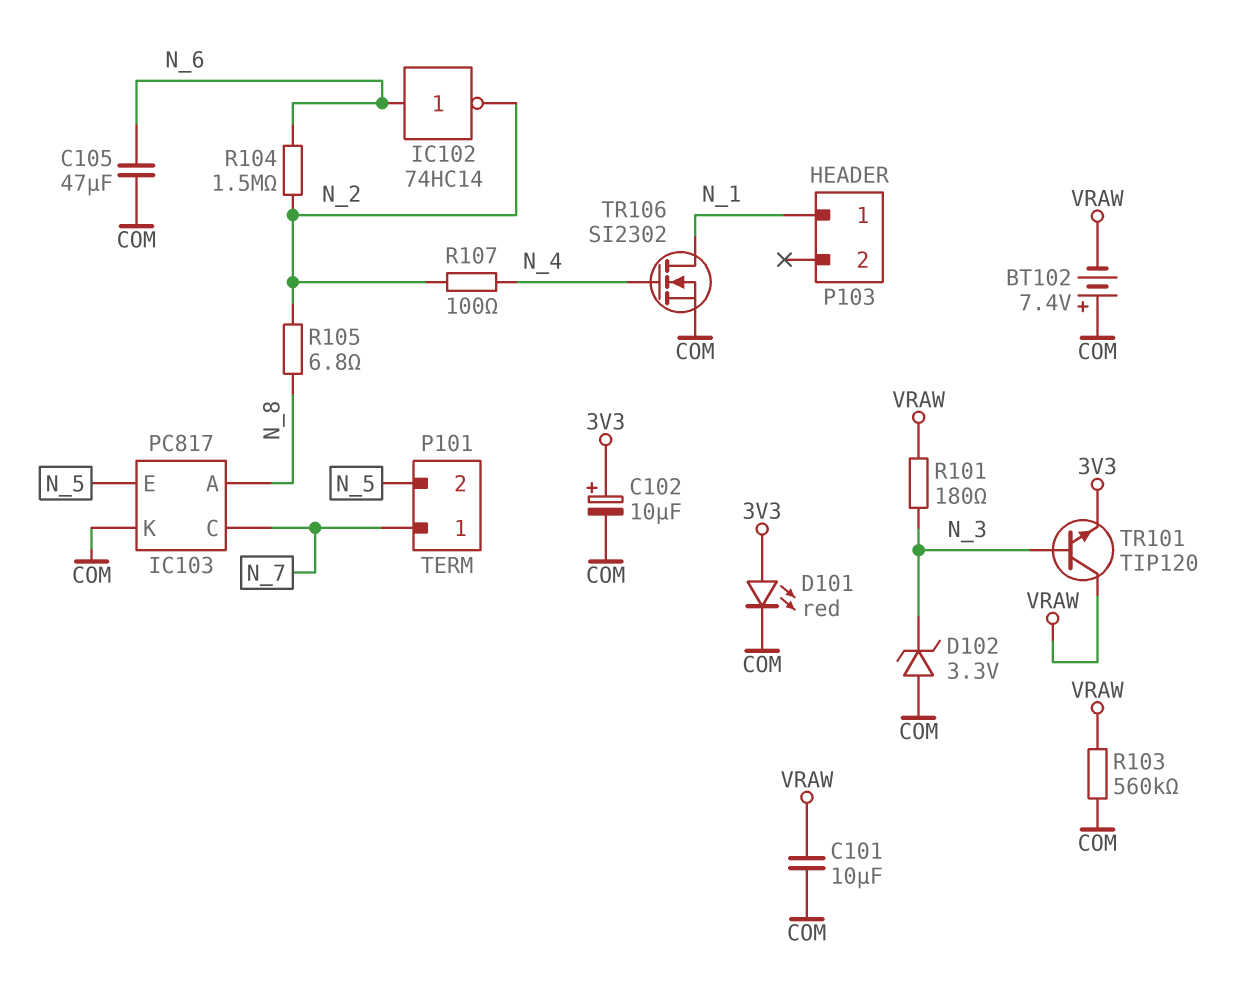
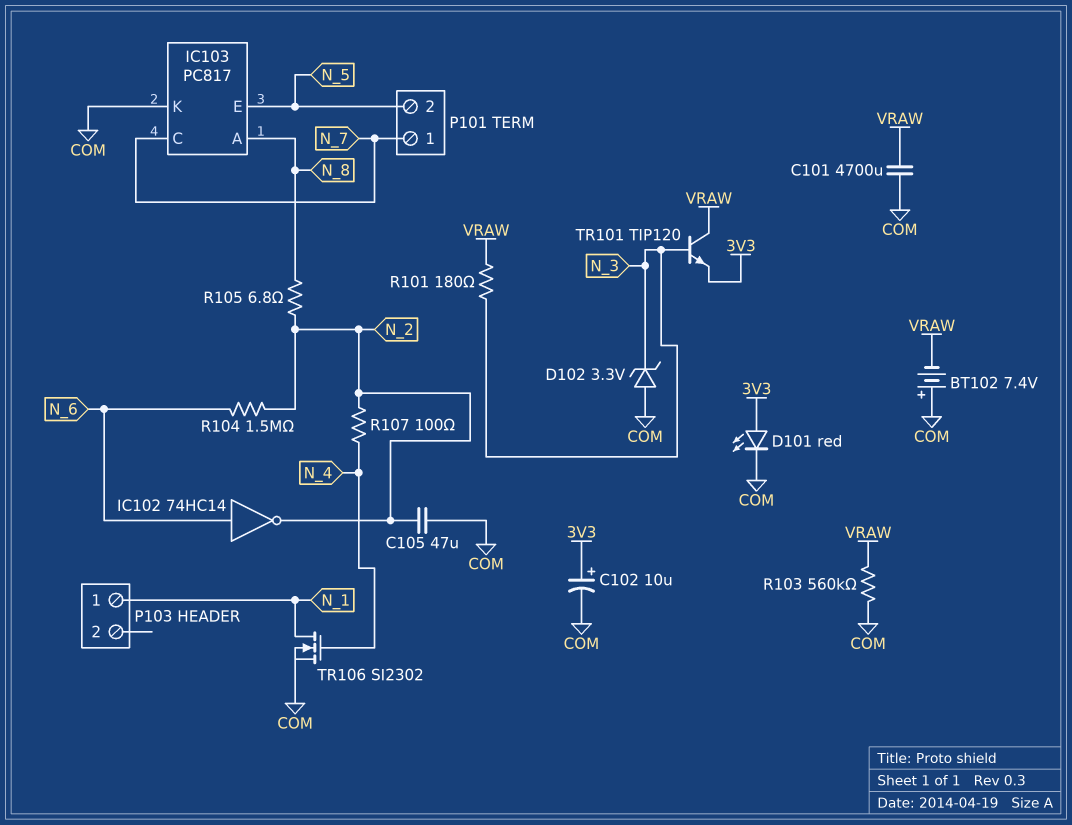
C101: 10uF (COM, VRAW) -> 4700uF (COM, VRAW)
C105: 47uF (COM, N_6) -> 47uF (COM, N_2)

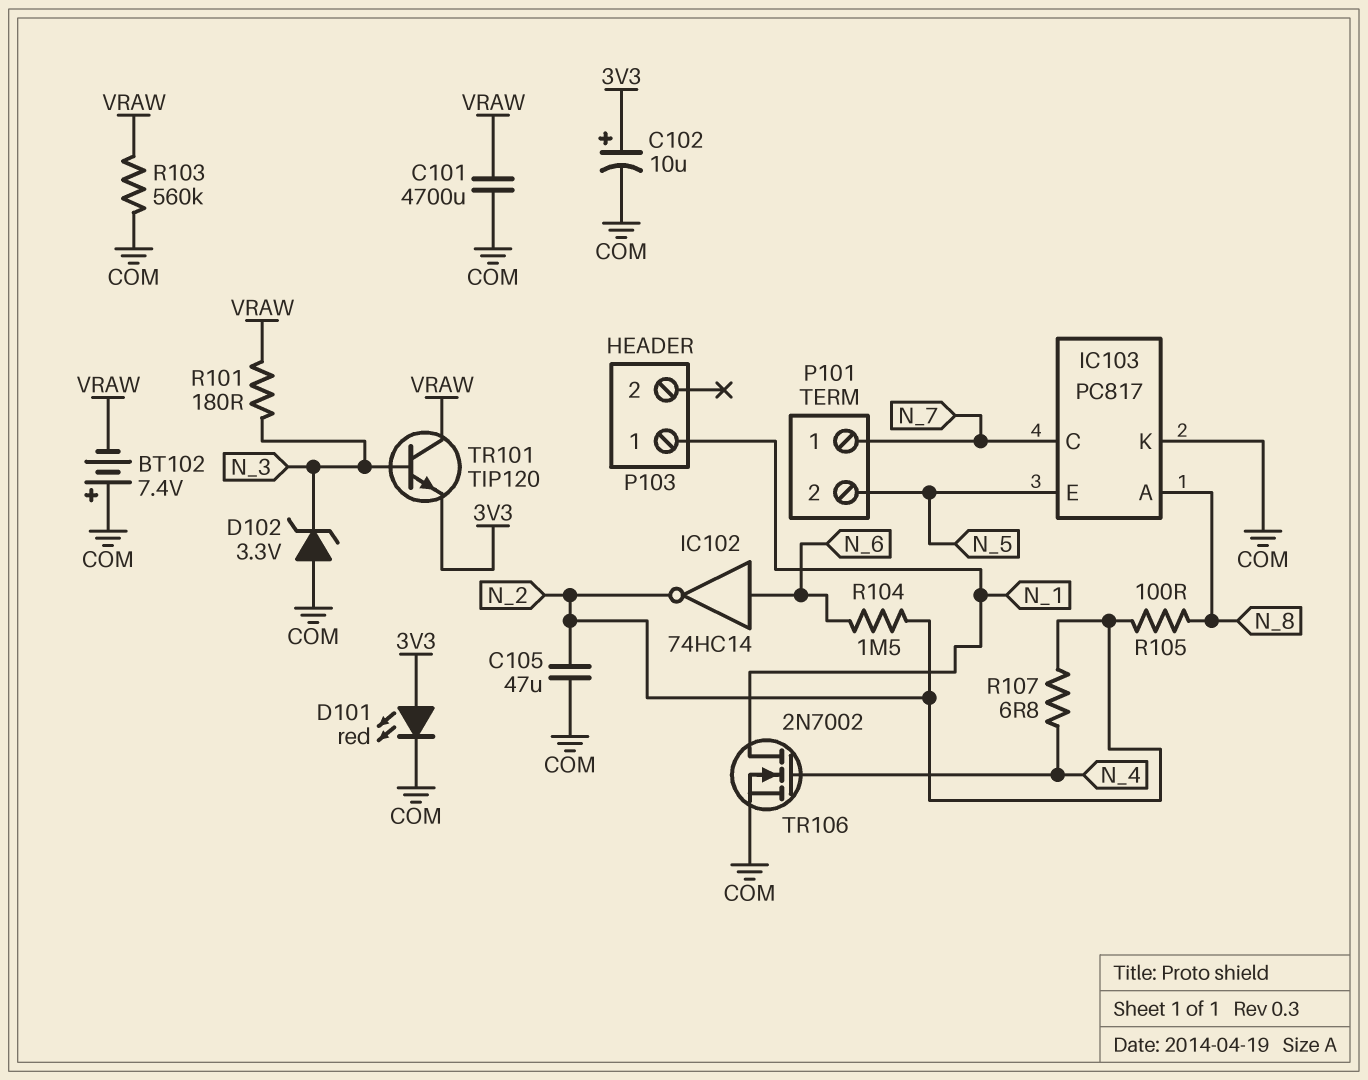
R105: 6.8 (N_2, N_8) -> 100 (N_2, N_8)
R107: 100 (N_2, N_4) -> 6.8 (N_2, N_4)
TR106: NMOS SI2302 (G N_4, D N_1, S COM) -> NMOS 2N7002 (G N_4, D N_1, S COM)

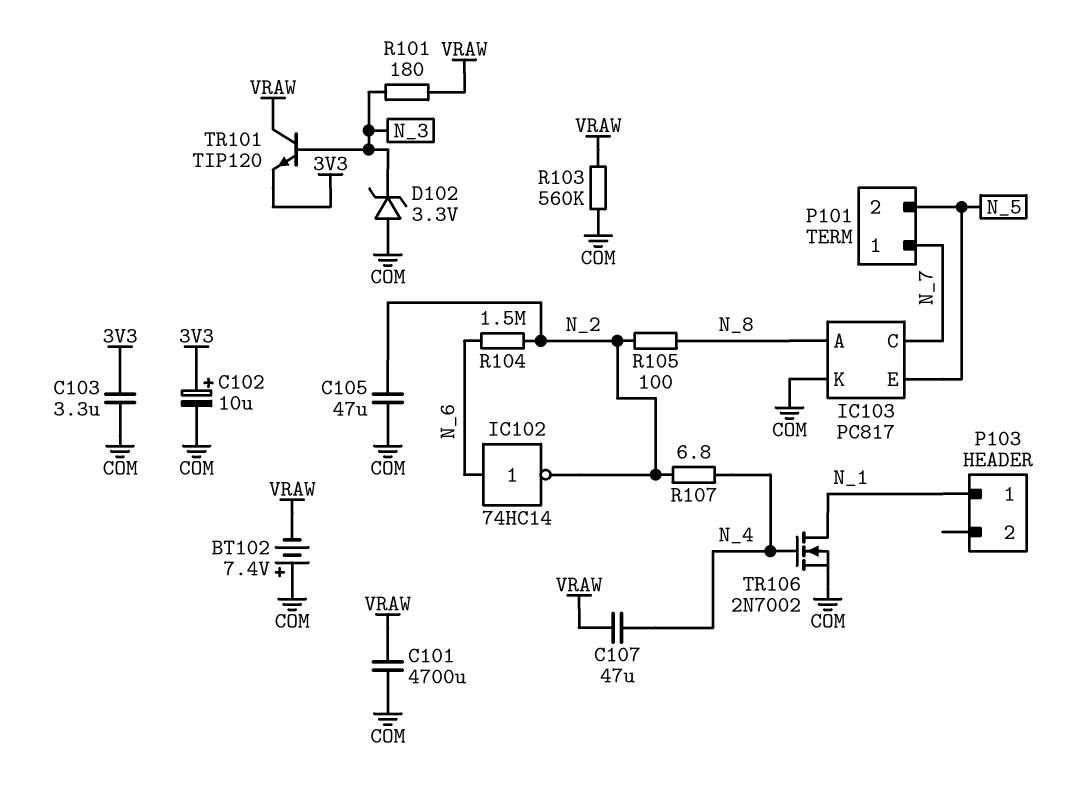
C103: none -> 3.3uF (3V3, COM)
C107: none -> 47uF (N_4, VRAW)
D101: LED red (A 3V3, K COM) -> none

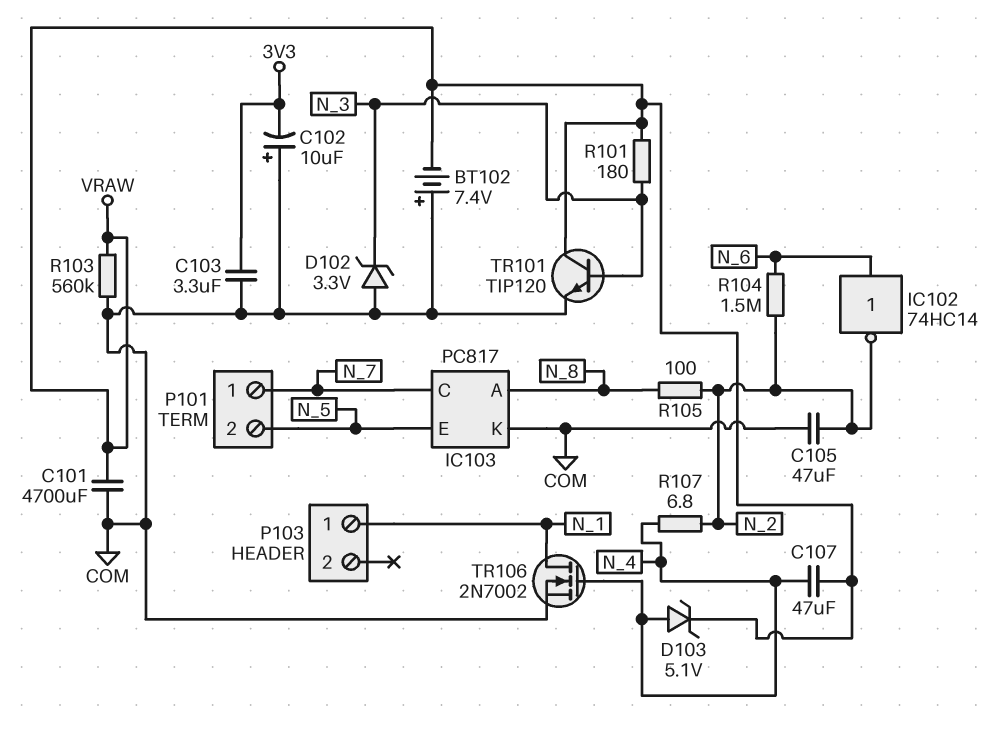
C102: 10uF (plus 3V3, minus COM) -> 10uF (plus COM, minus 3V3)
D103: none -> zener 5.1V (A N_4, K VRAW)
TR101: NPN TIP120 (B N_3, C VRAW, E 3V3) -> NPN TIP120 (B N_3, C VRAW, E COM)

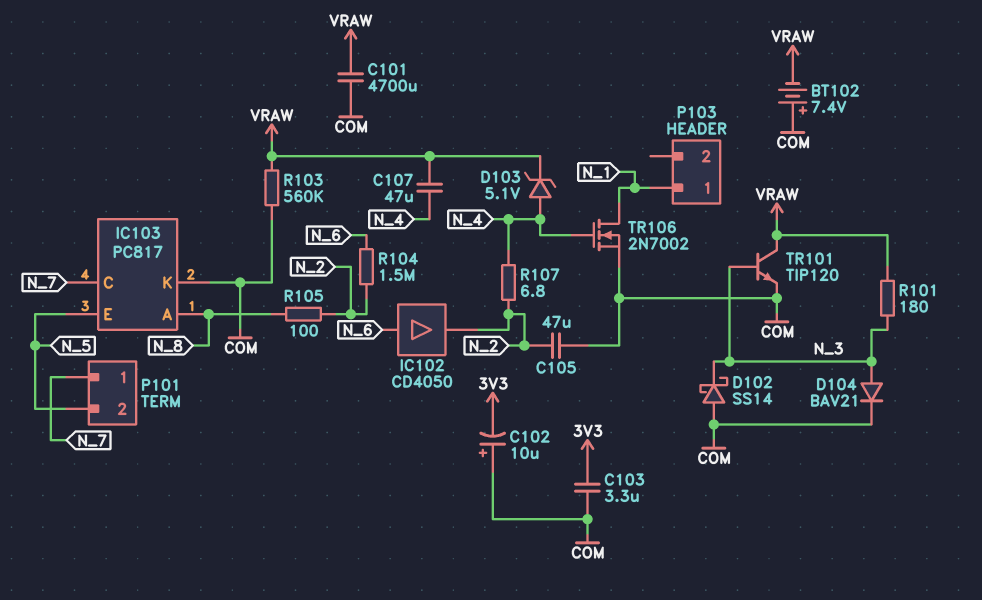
D102: zener 3.3V (A COM, K N_3) -> schottky SS14 (A COM, K N_3)
D104: none -> diode BAV21 (A N_3, K COM)
IC102: NOT 74HC14 (in N_6, out N_2) -> buffer CD4050 (in N_6, out N_2)

